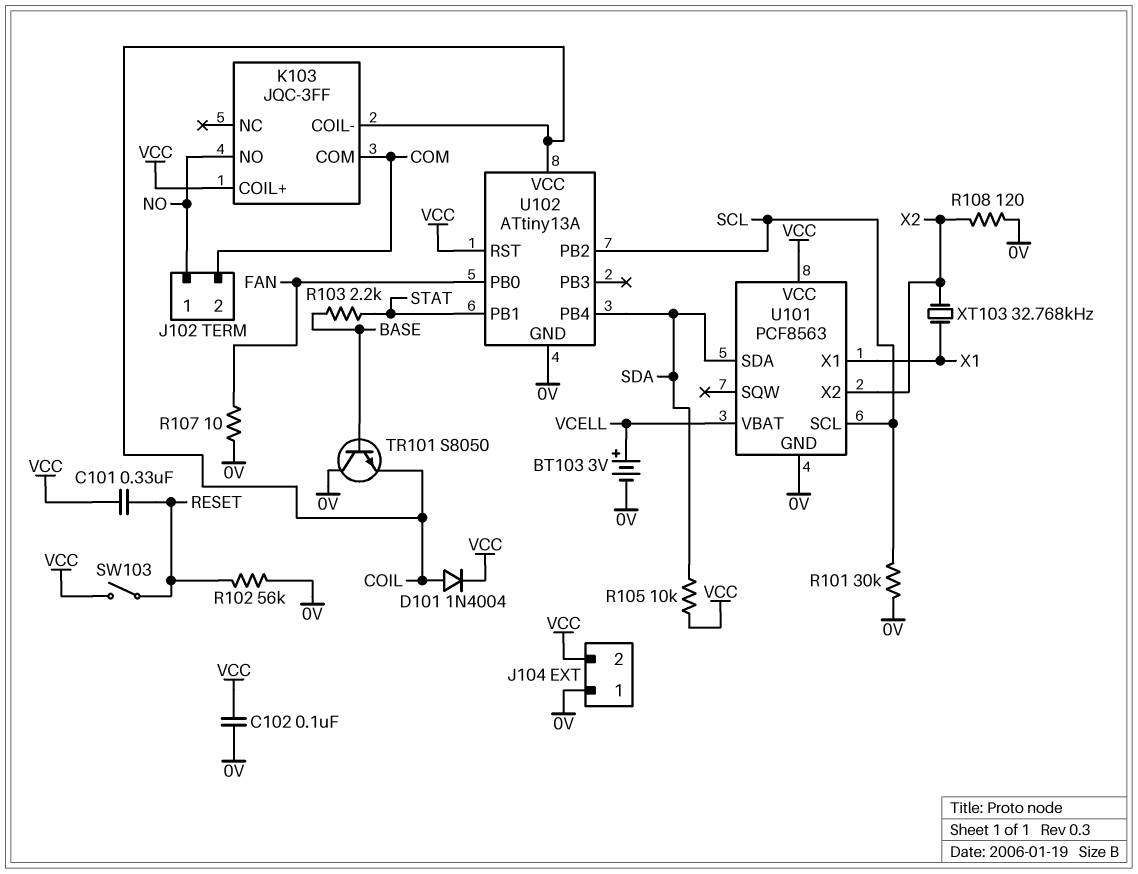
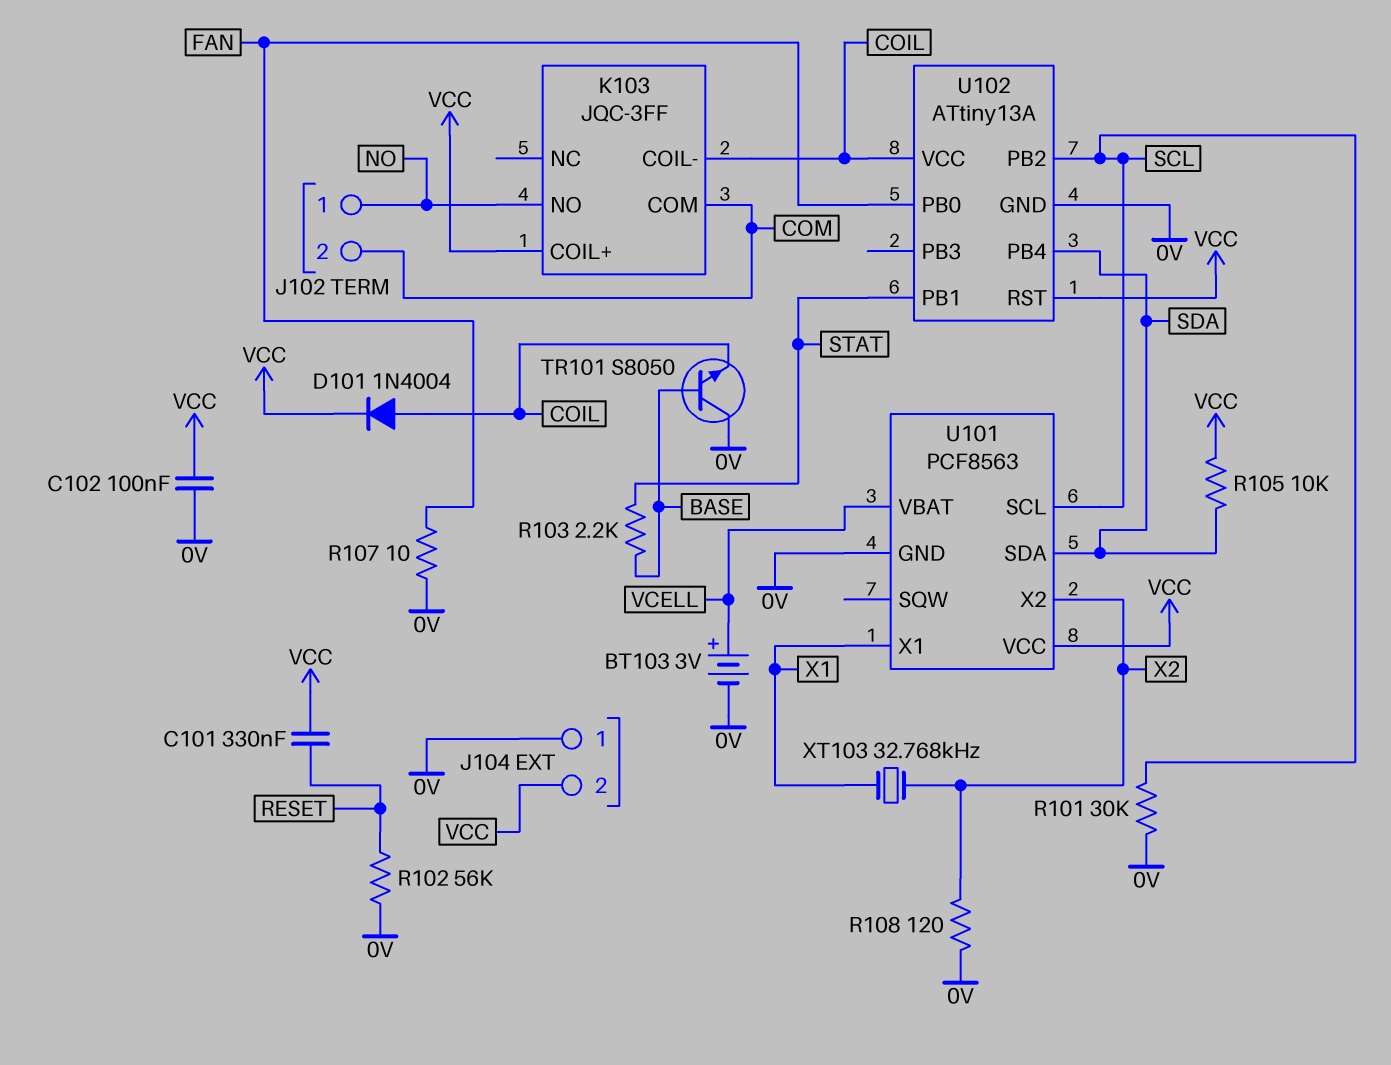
SW103: switch (RESET, VCC) -> none

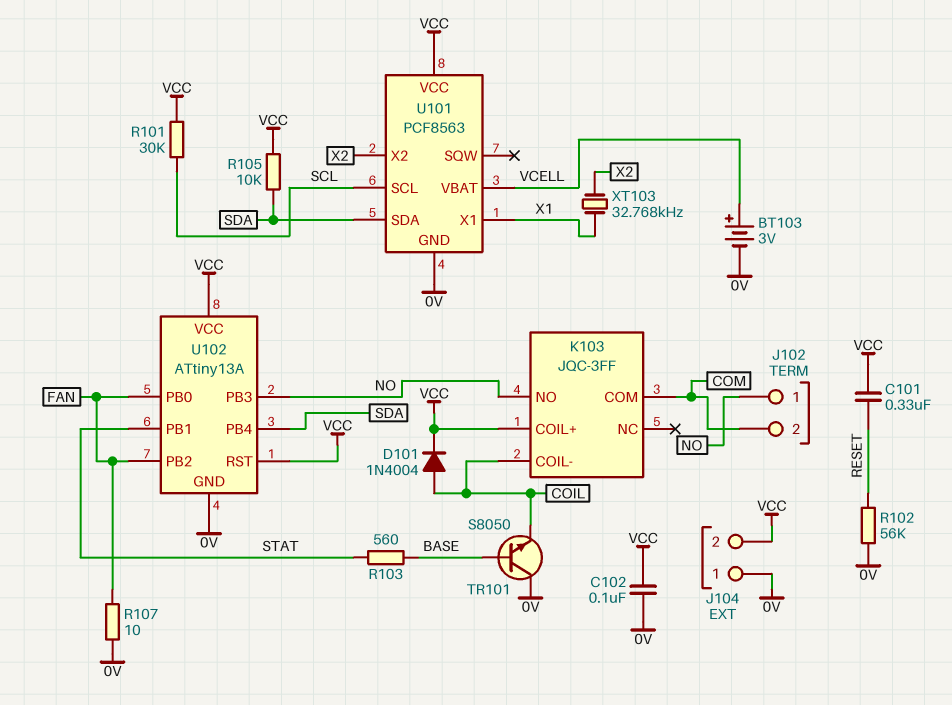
R101: 30k (0V, SCL) -> 30k (SCL, VCC)
R103: 2.2k (BASE, STAT) -> 560 (BASE, STAT)
R108: 120 (0V, X2) -> none
U102 pin PB2: SCL -> FAN
U102 pin PB3: none -> NO
U102 pin VCC: COIL -> VCC

